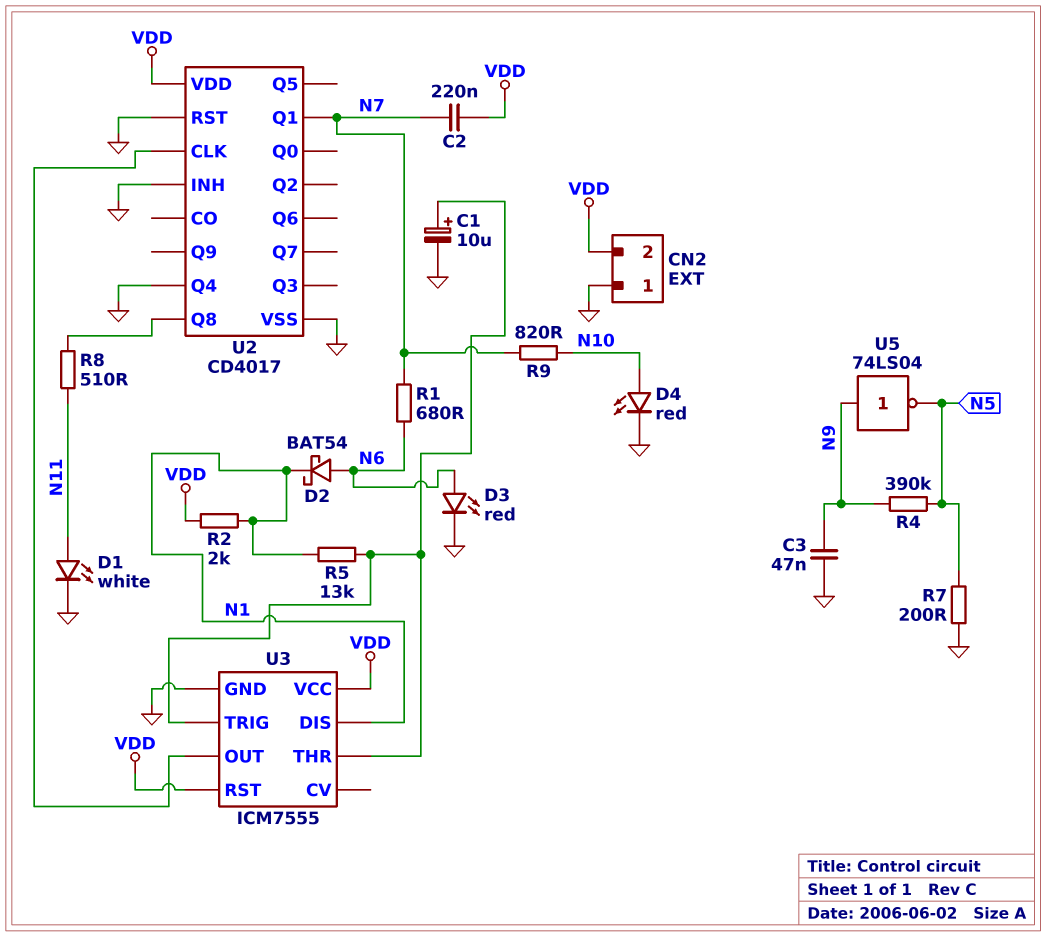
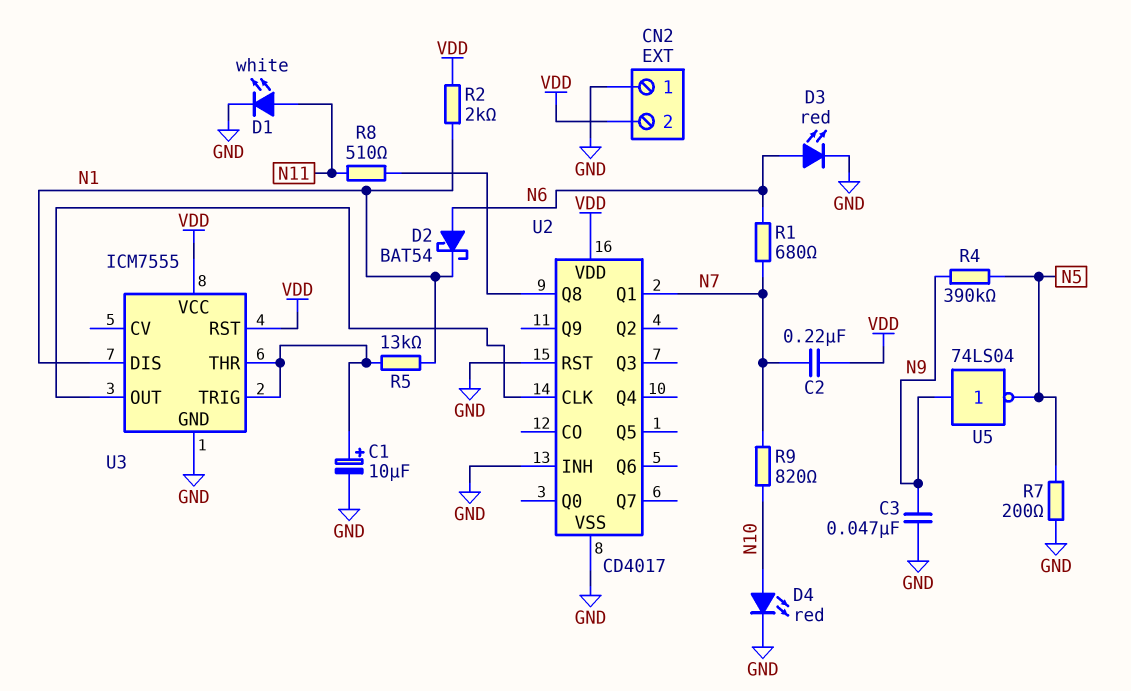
U2 pin Q4: GND -> none

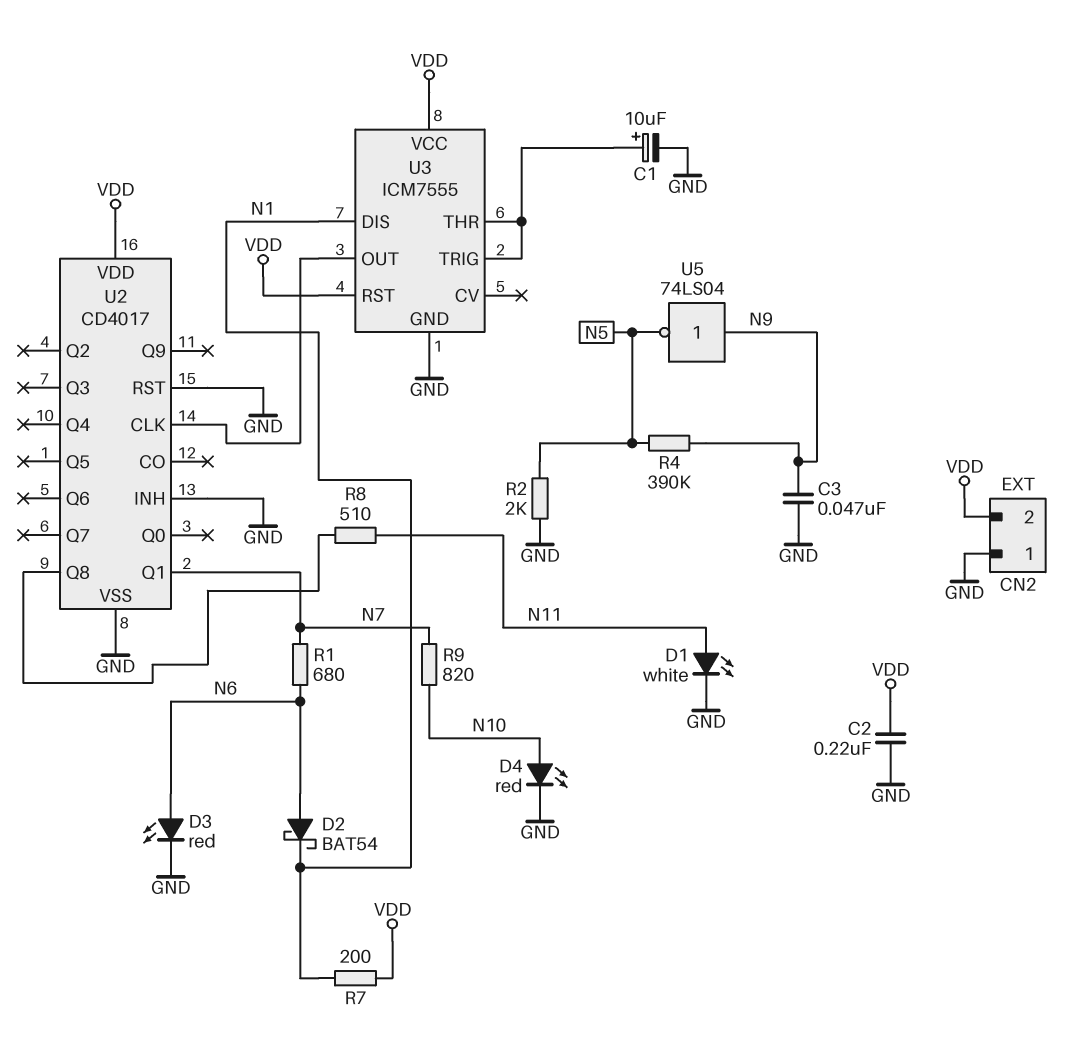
C2: 220nF (N7, VDD) -> 220nF (GND, VDD)
R2: 2k (N1, VDD) -> 2k (GND, N5)
R5: 13k (N1, U3/THR) -> none
R7: 200 (GND, N5) -> 200 (N1, VDD)

